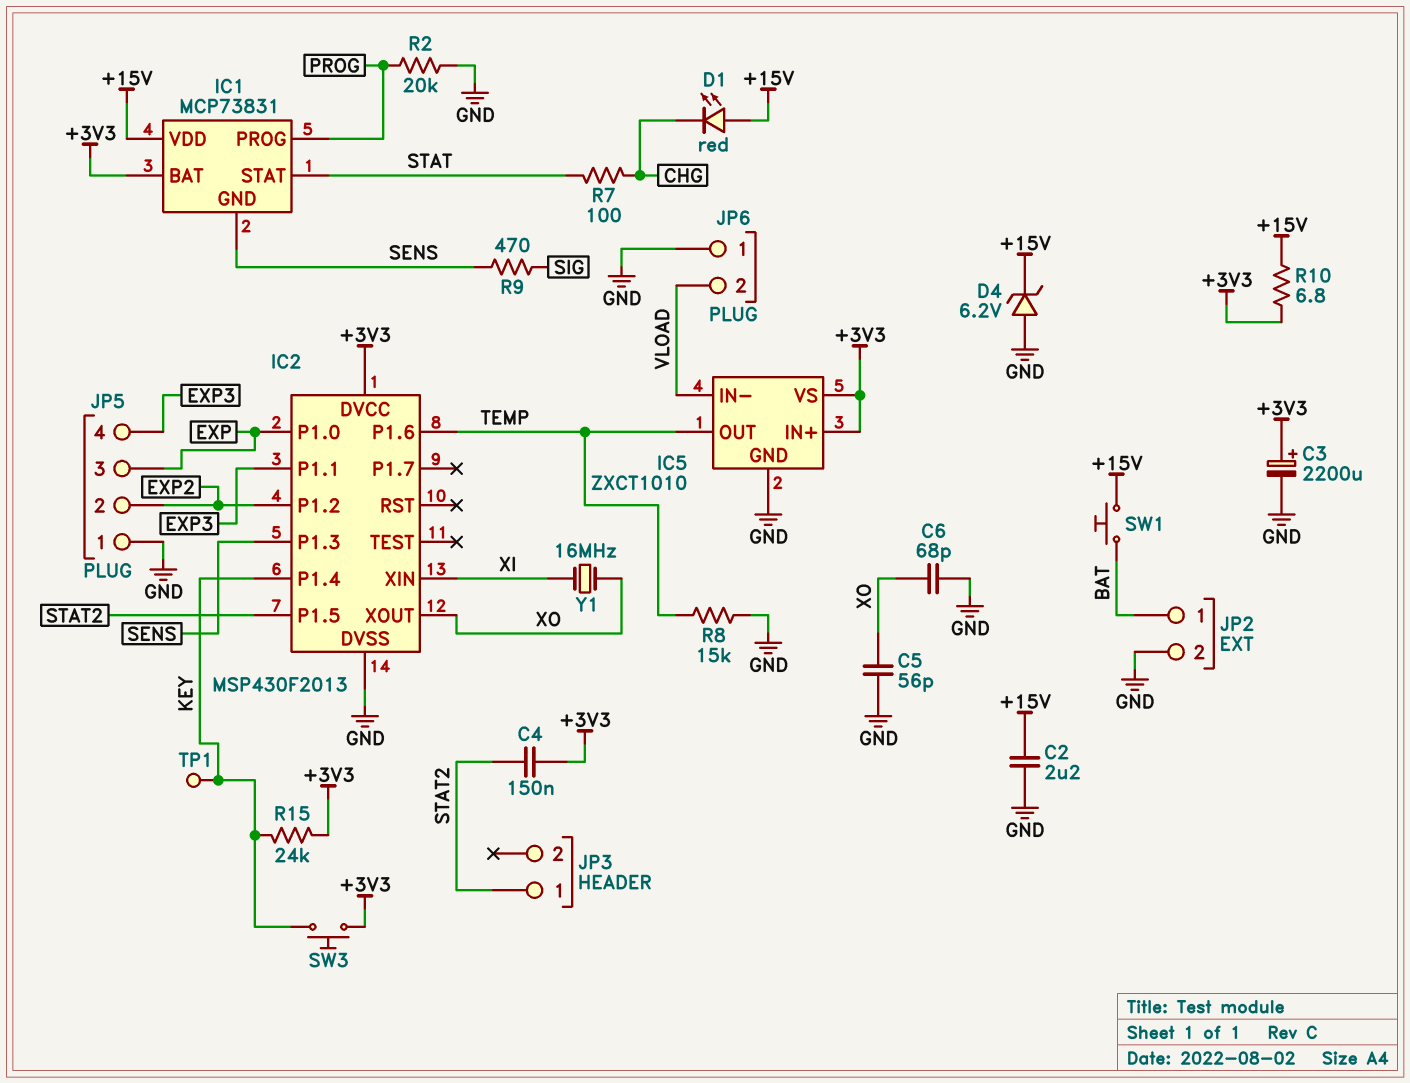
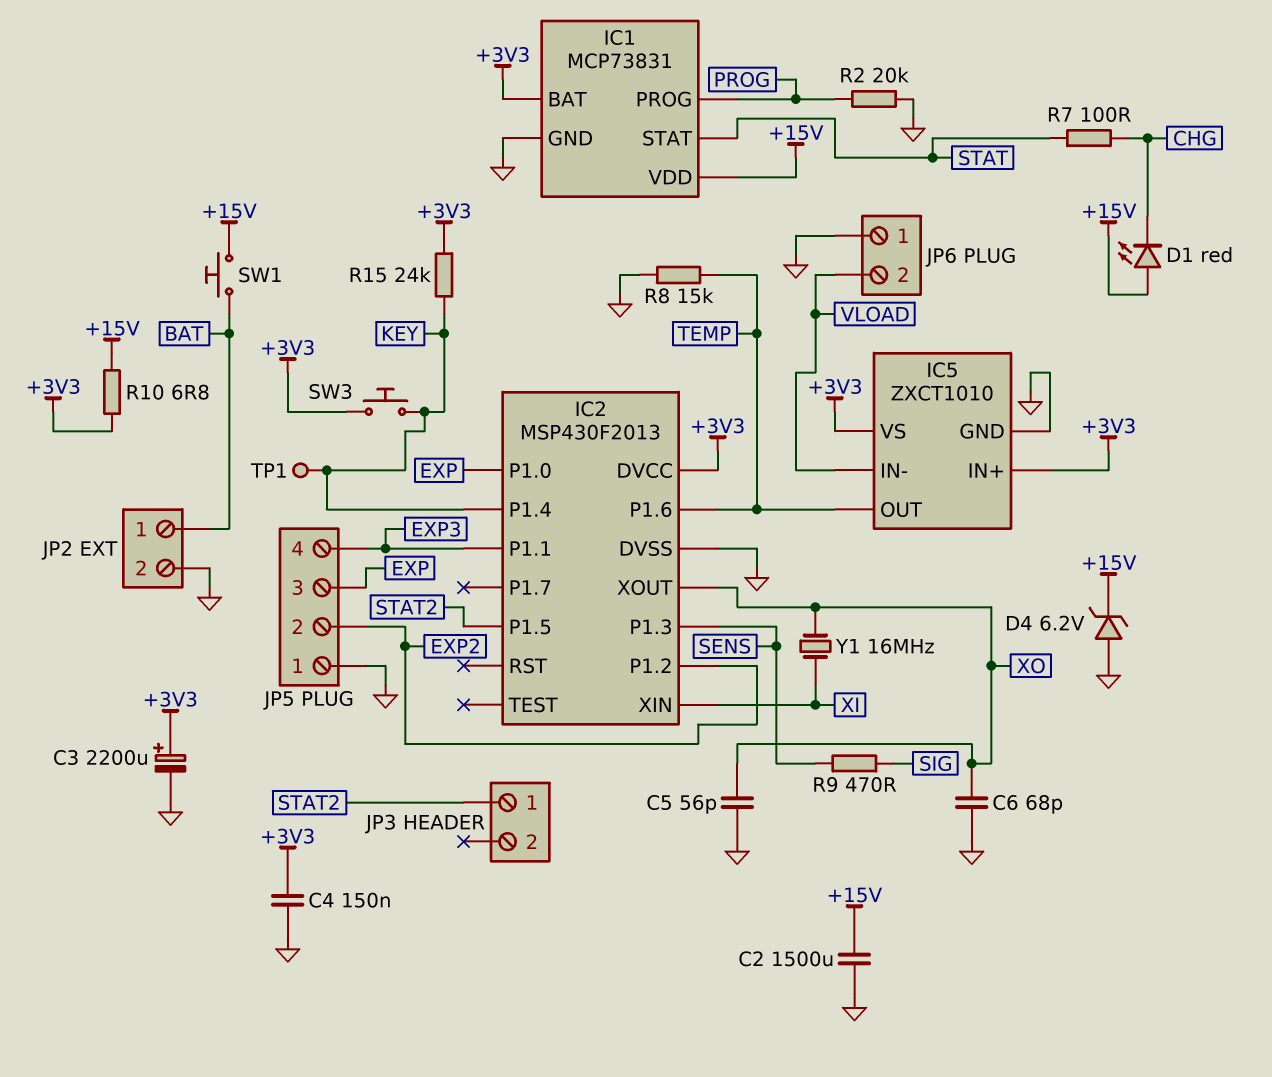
C2: 2.2uF (+15V, GND) -> 1500uF (+15V, GND)
C4: 150nF (+3V3, STAT2) -> 150nF (+3V3, GND)
IC1 pin GND: SENS -> GND

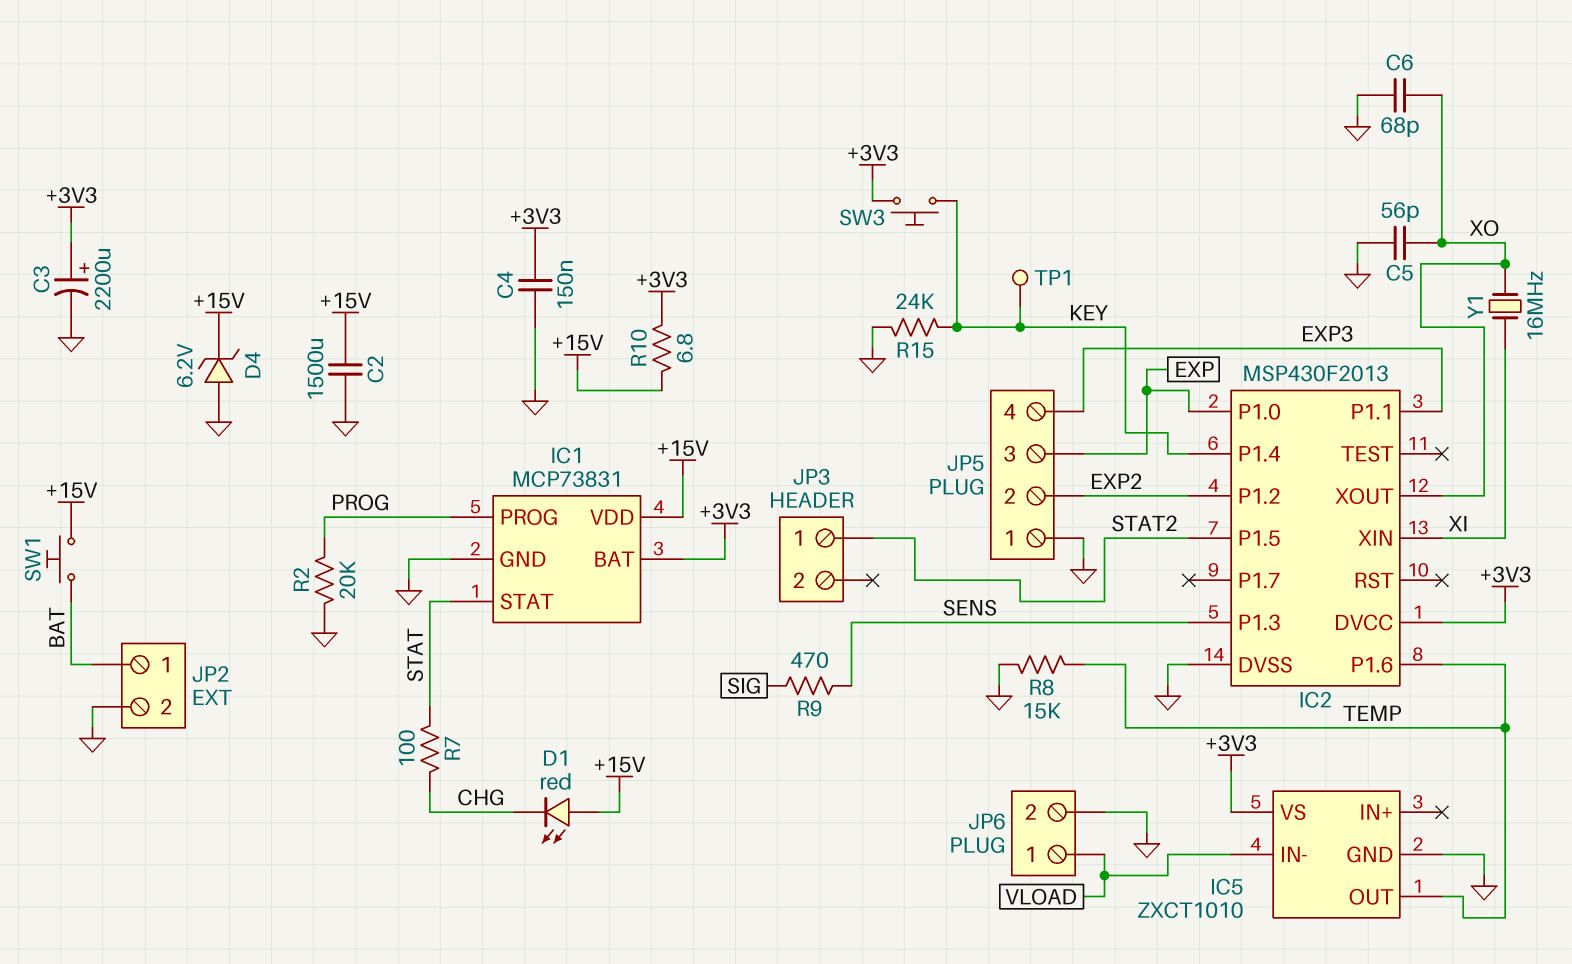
IC5 pin IN+: +3V3 -> none
JP6 pin 1: GND -> VLOAD
JP6 pin 2: VLOAD -> GND
R15: 24k (+3V3, KEY) -> 24k (GND, KEY)

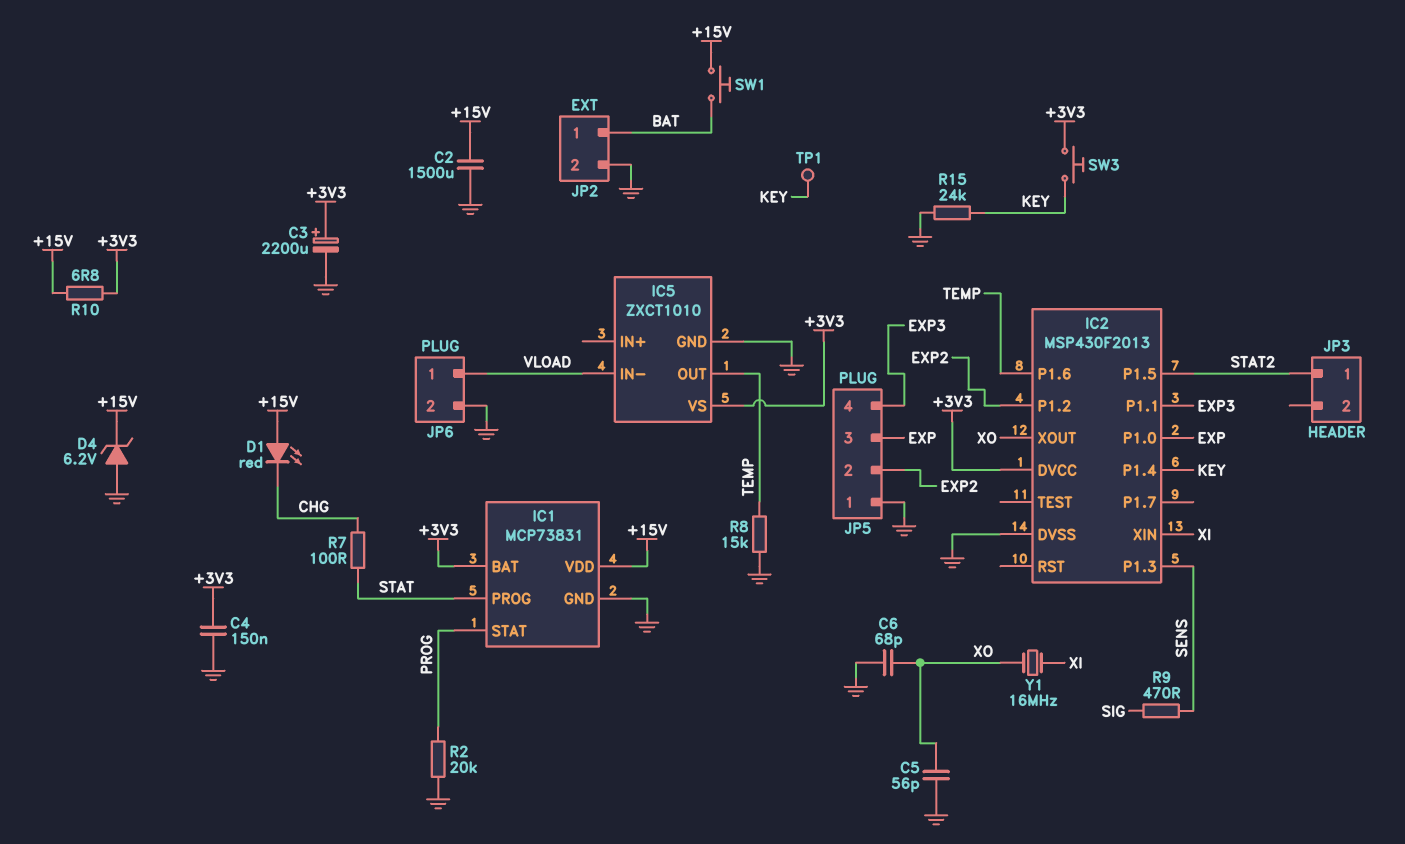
IC1 pin PROG: PROG -> STAT
IC1 pin STAT: STAT -> PROG

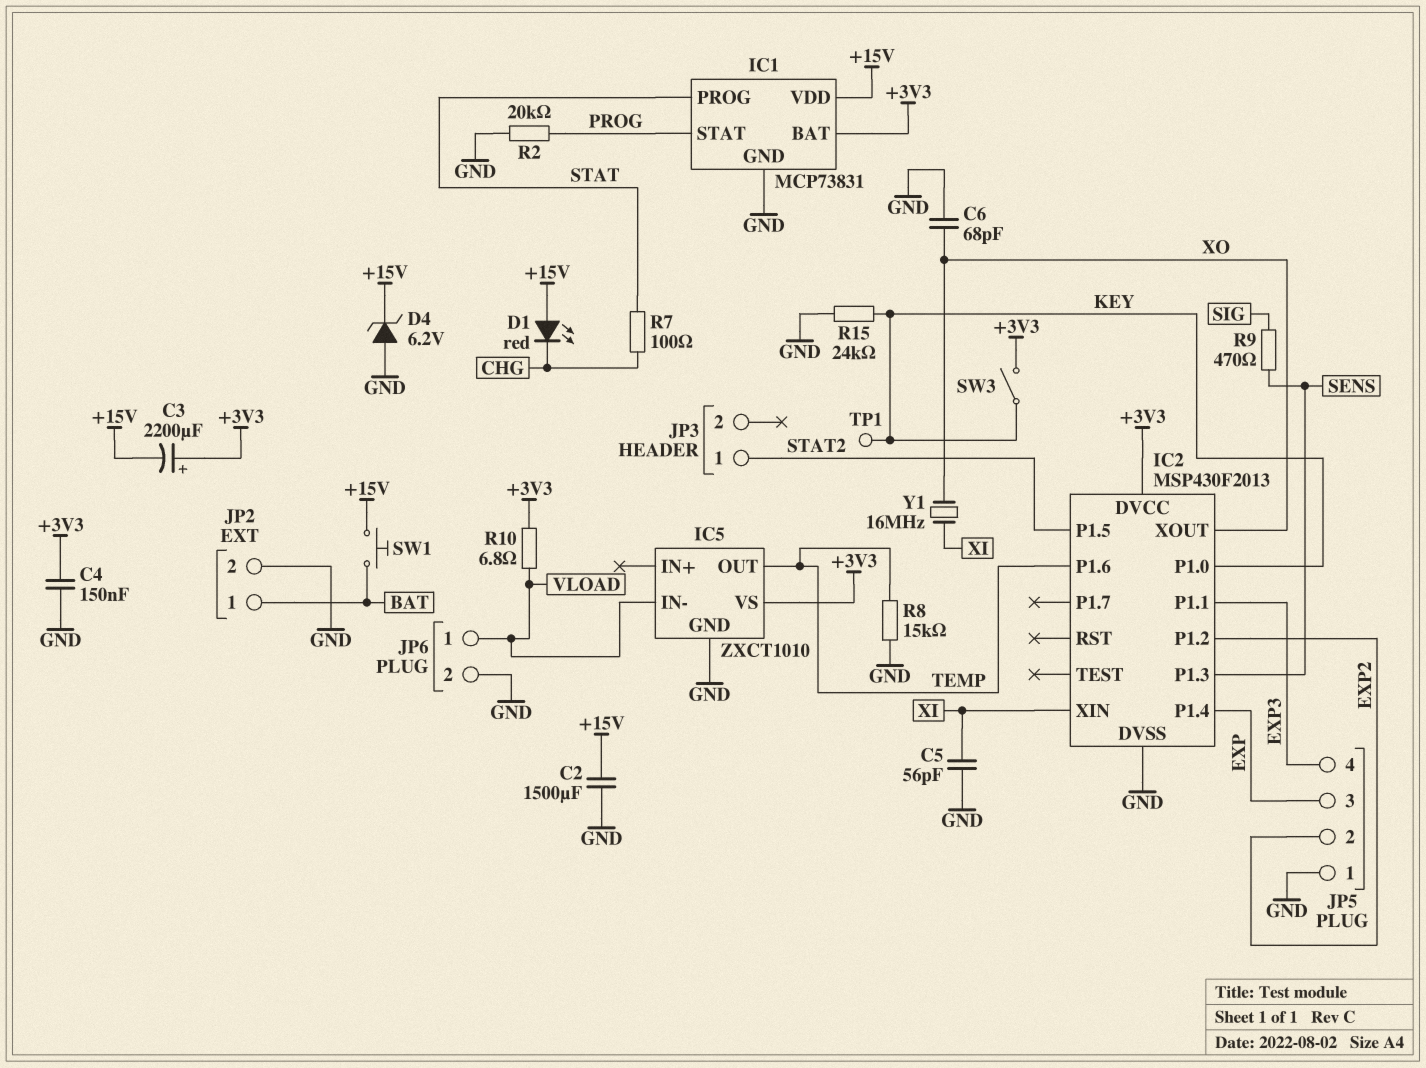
C3: 2200uF (plus +3V3, minus GND) -> 2200uF (plus +3V3, minus +15V)
C5: 56pF (GND, XO) -> 56pF (GND, XI)
IC2 pin P1.0: EXP -> KEY
IC2 pin P1.4: KEY -> EXP
R10: 6.8 (+3V3, +15V) -> 6.8 (+3V3, VLOAD)
SW3: button (+3V3, KEY) -> switch (+3V3, KEY)

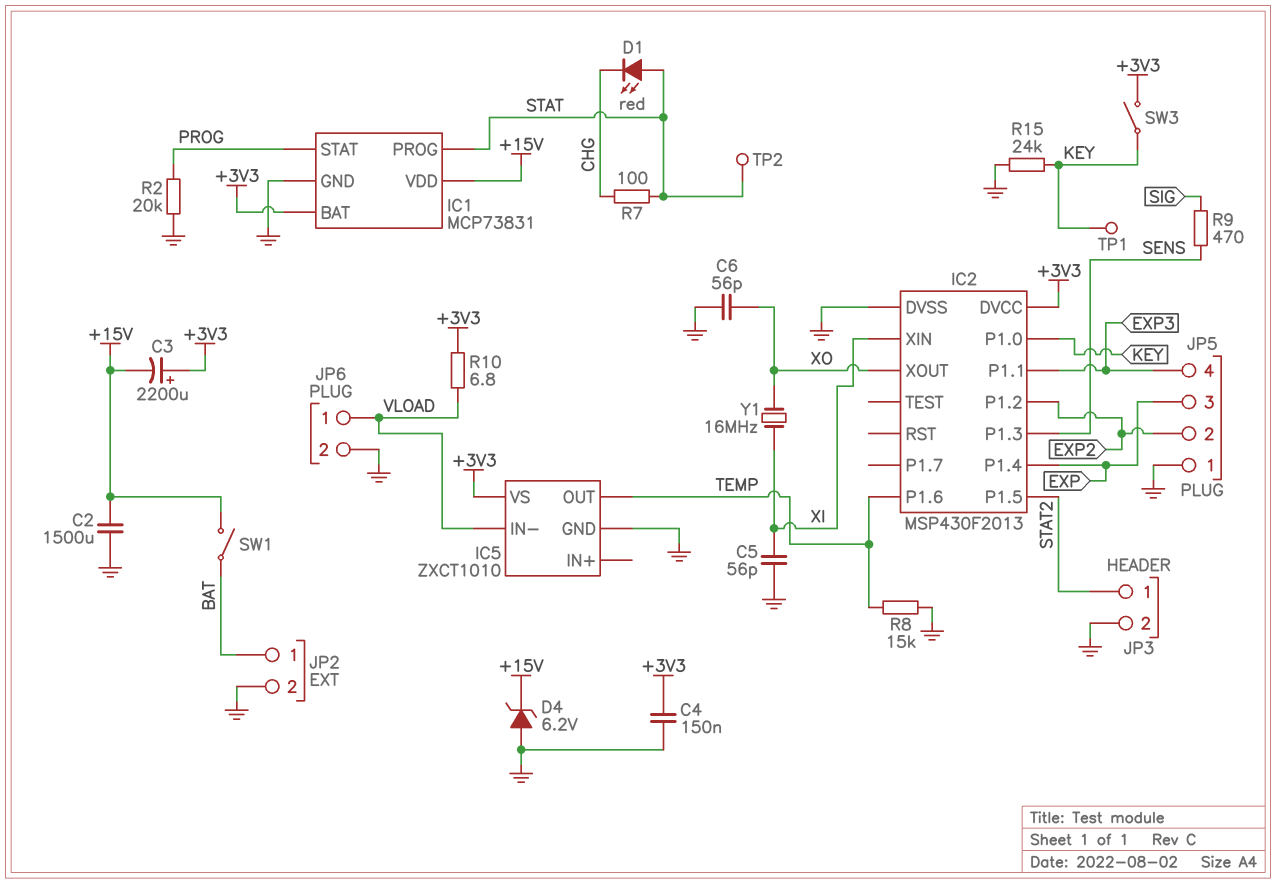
C6: 68pF (GND, XO) -> 56pF (GND, XO)
D1: LED red (A +15V, K CHG) -> LED red (A STAT, K CHG)
JP3 pin 2: none -> GND
SW1: button (+15V, BAT) -> switch (+15V, BAT)
TP2: none -> test point (STAT)

